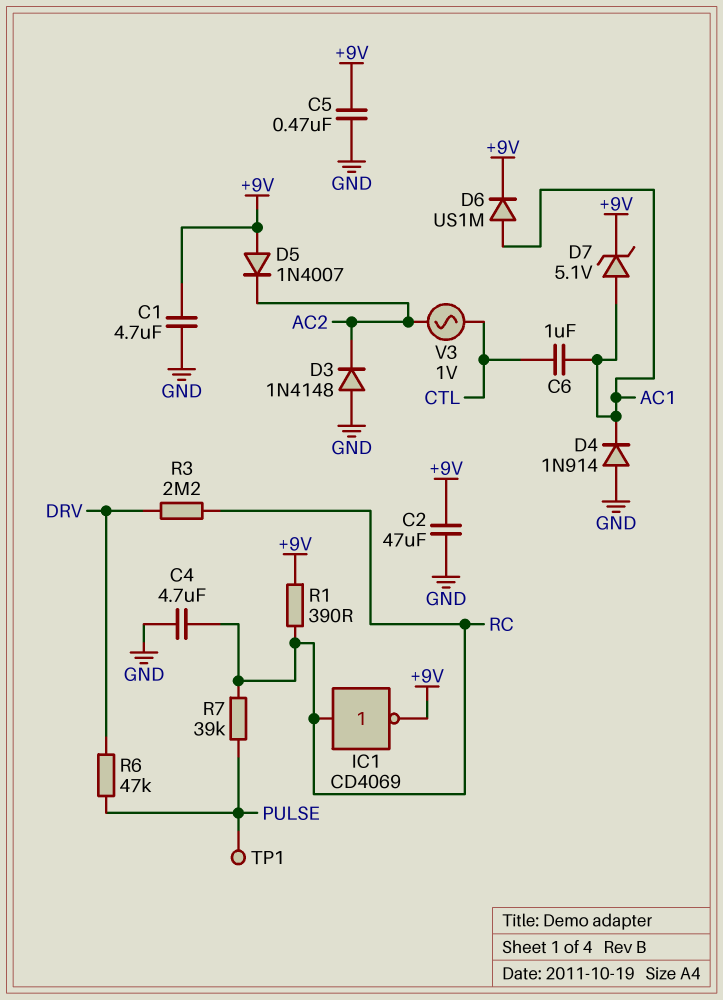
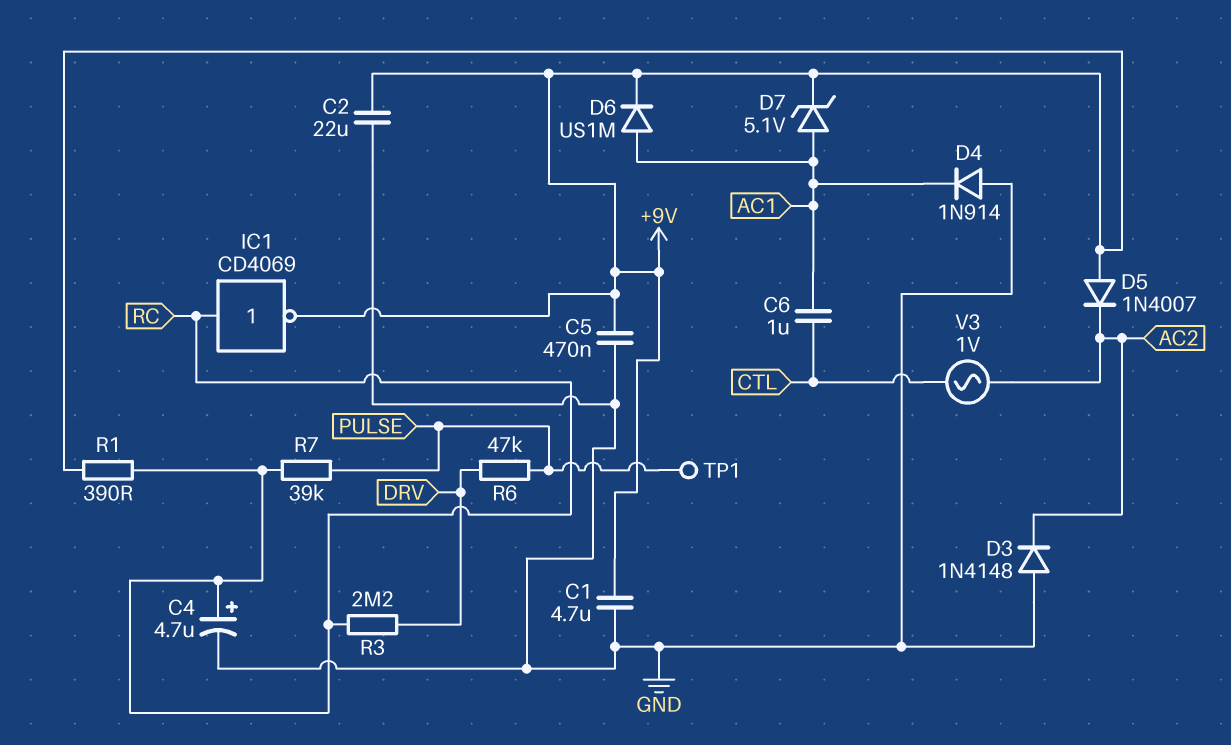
C2: 47uF (+9V, GND) -> 22uF (+9V, GND)
C4: 4.7uF (GND, RC) -> 4.7uF (plus RC, minus GND)

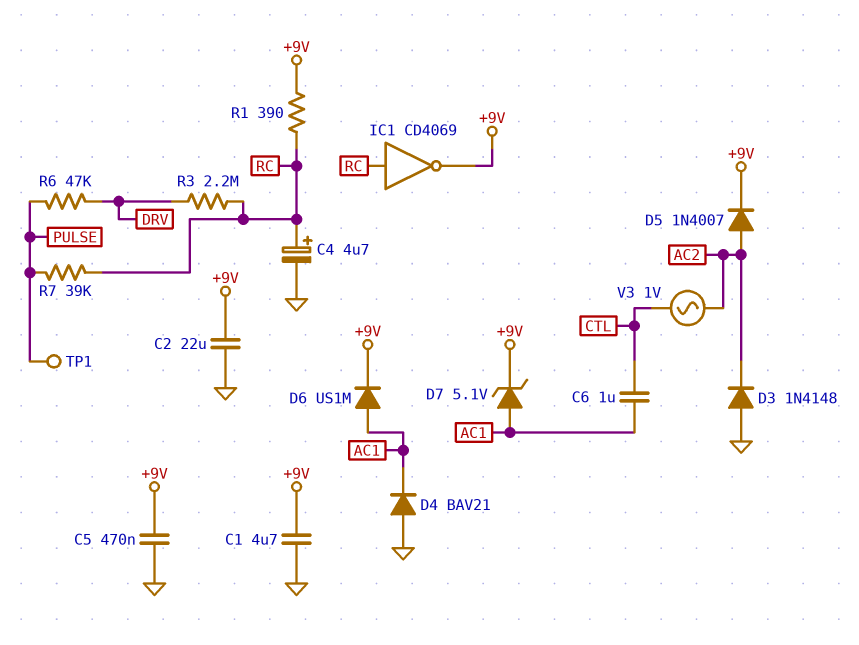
D4: diode 1N914 (A GND, K AC1) -> diode BAV21 (A GND, K AC1)
D5: diode 1N4007 (A +9V, K AC2) -> diode 1N4007 (A AC2, K +9V)

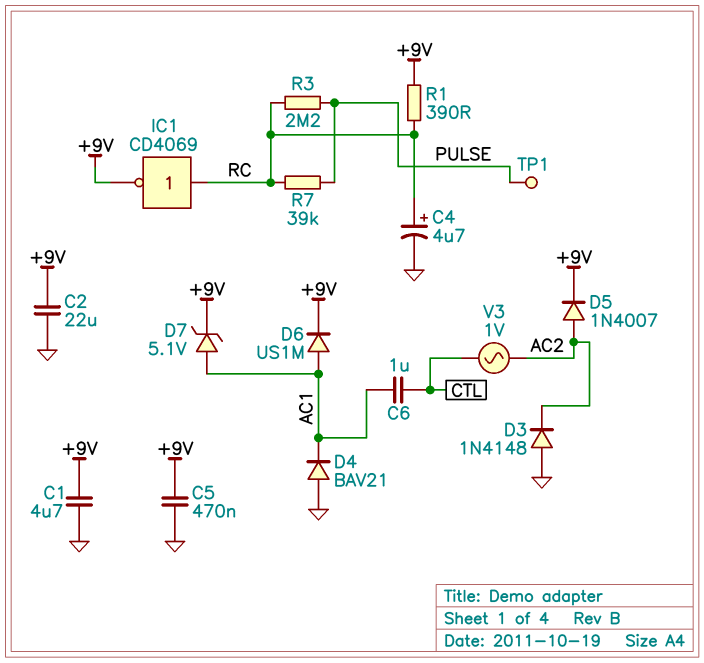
R3: 2.2M (DRV, RC) -> 2.2M (PULSE, RC)
R6: 47k (DRV, PULSE) -> none

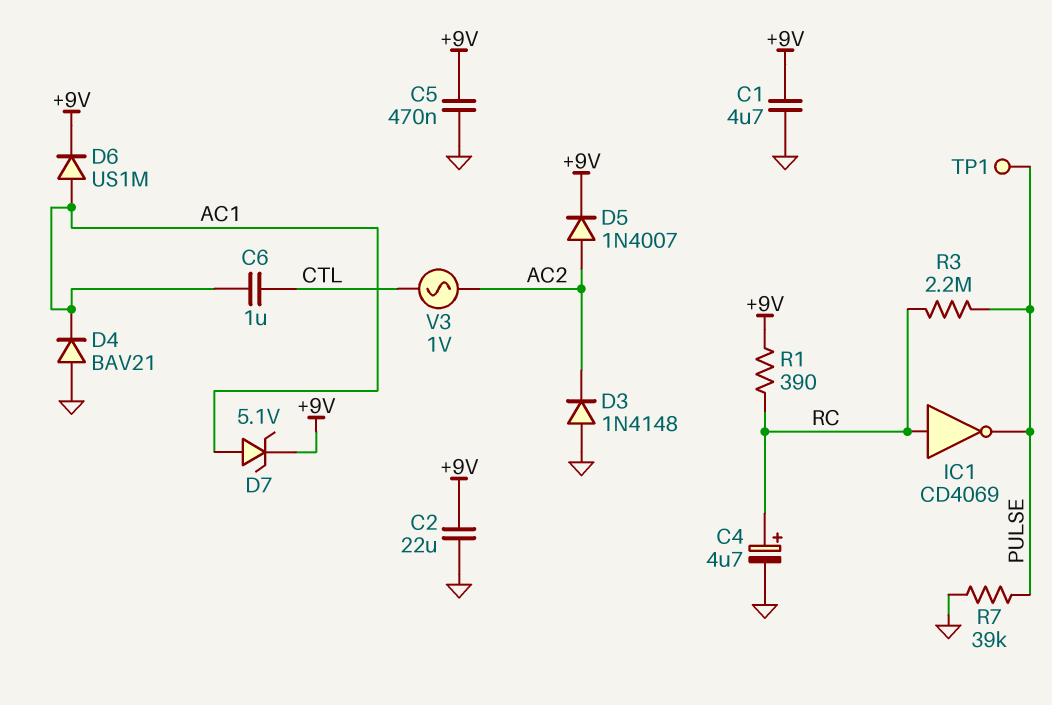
IC1: NOT CD4069 (in RC, out +9V) -> NOT CD4069 (in RC, out PULSE)
R7: 39k (PULSE, RC) -> 39k (GND, PULSE)

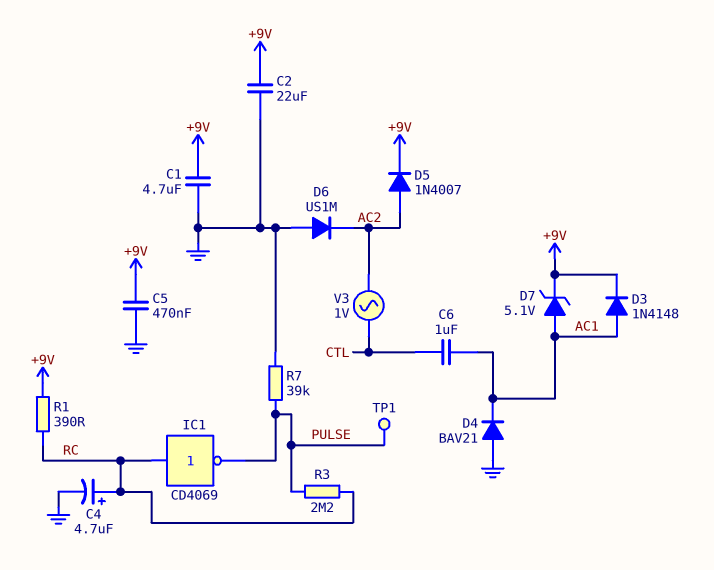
D3: diode 1N4148 (A GND, K AC2) -> diode 1N4148 (A AC1, K +9V)
D6: diode US1M (A AC1, K +9V) -> diode US1M (A GND, K AC2)

